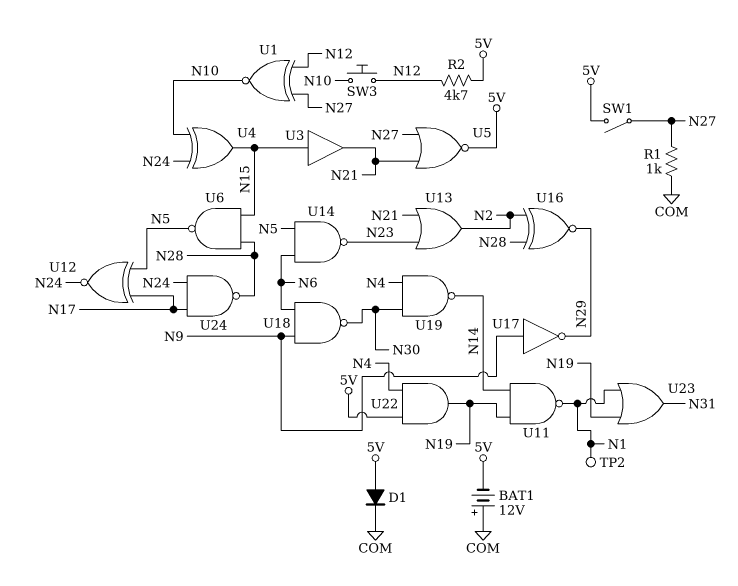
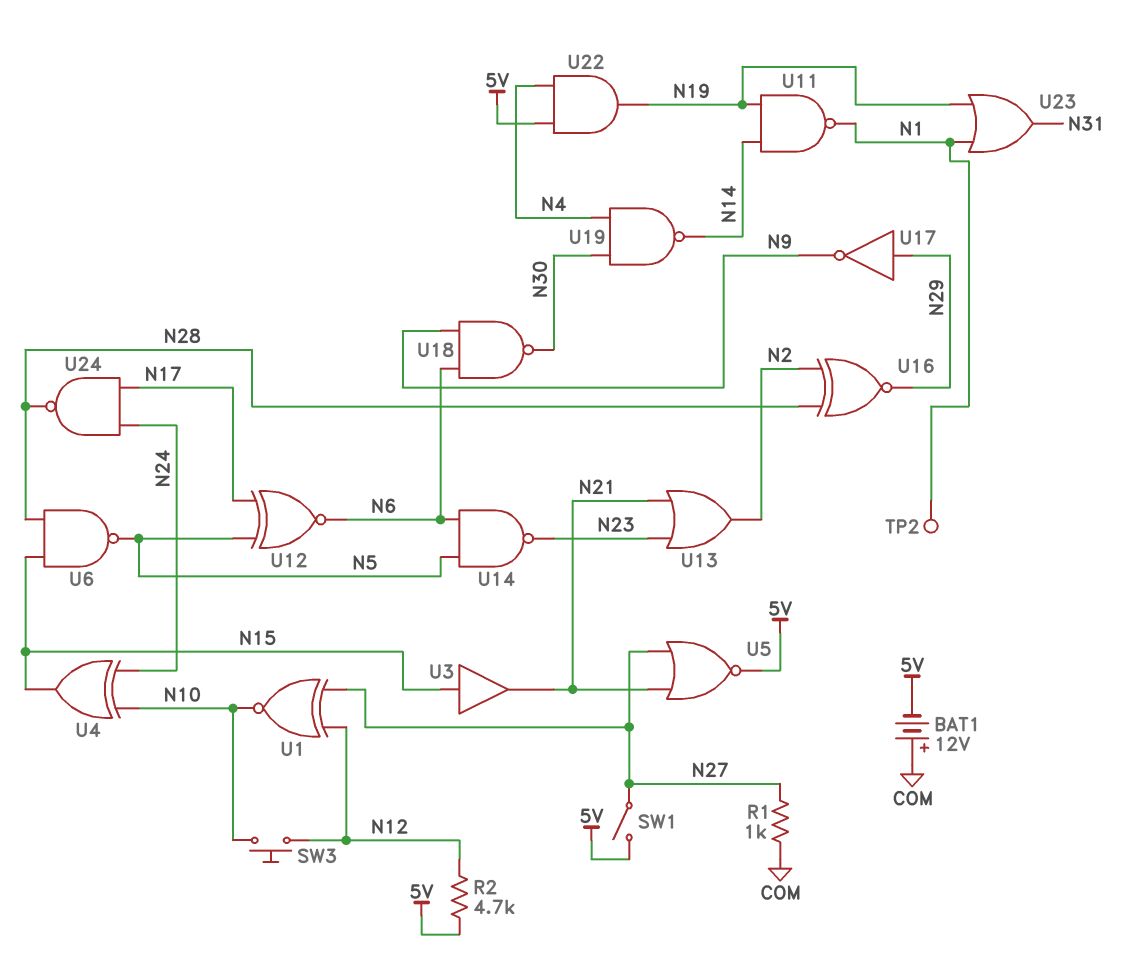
D1: diode (A 5V, K COM) -> none
U12: XNOR (in N5, in N17, out N24) -> XNOR (in N5, in N17, out N6)
U17: NOT (in N9, out N29) -> NOT (in N29, out N9)

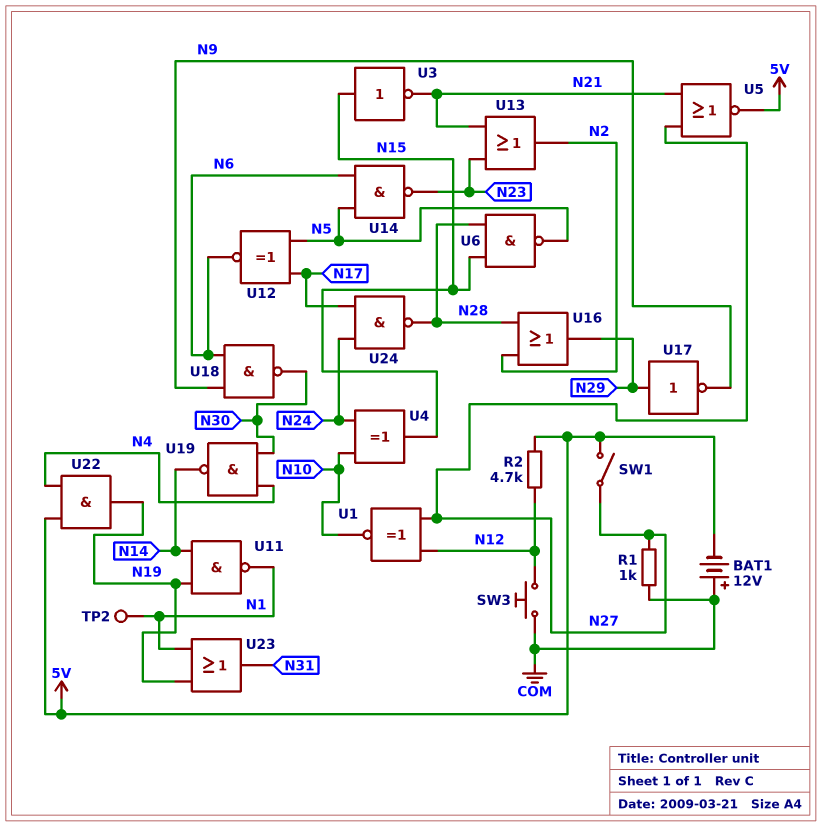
SW3: button (N10, N12) -> button (COM, N12)
U3: buffer (in N15, out N21) -> NOT (in N15, out N21)
U16: XNOR (in N2, in N28, out N29) -> OR (in N2, in N28, out N29)

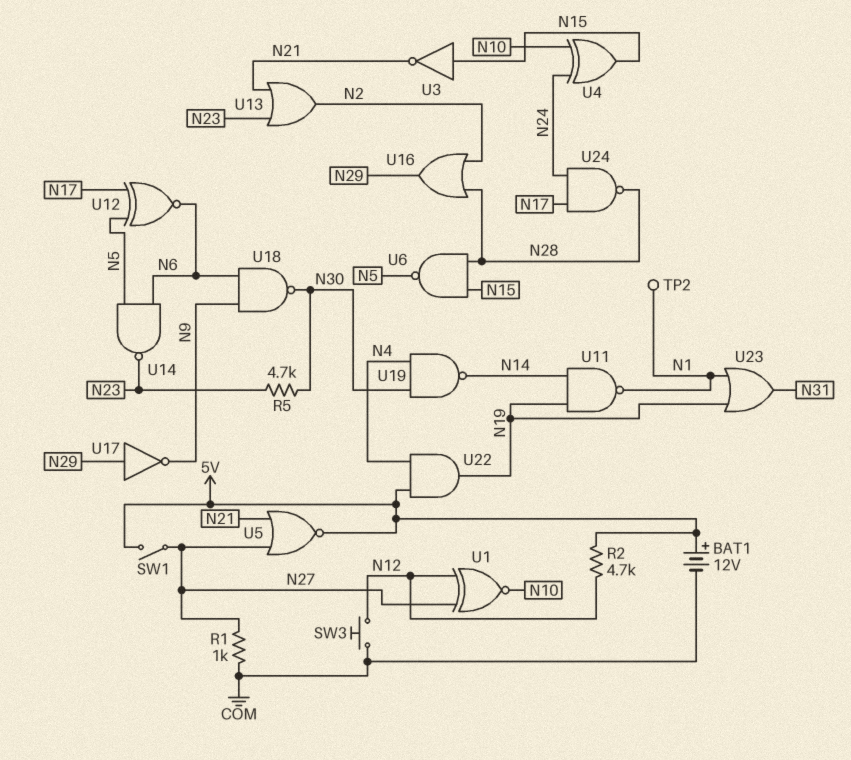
BAT1: 12V (plus COM, minus 5V) -> 12V (plus 5V, minus COM)
R5: none -> 4.7k (N23, N30)

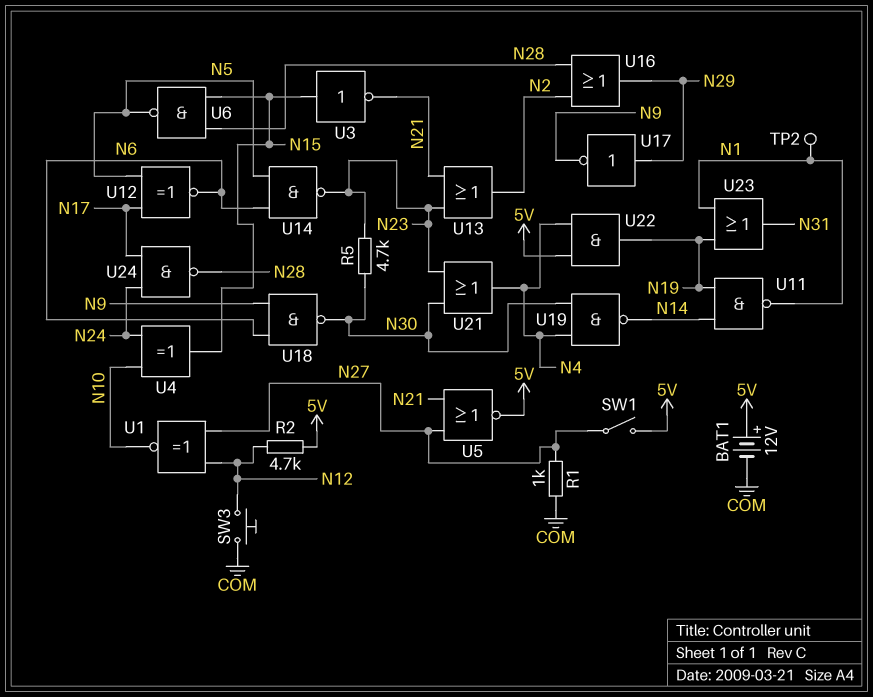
U21: none -> OR (in N23, in N30, out N4)

